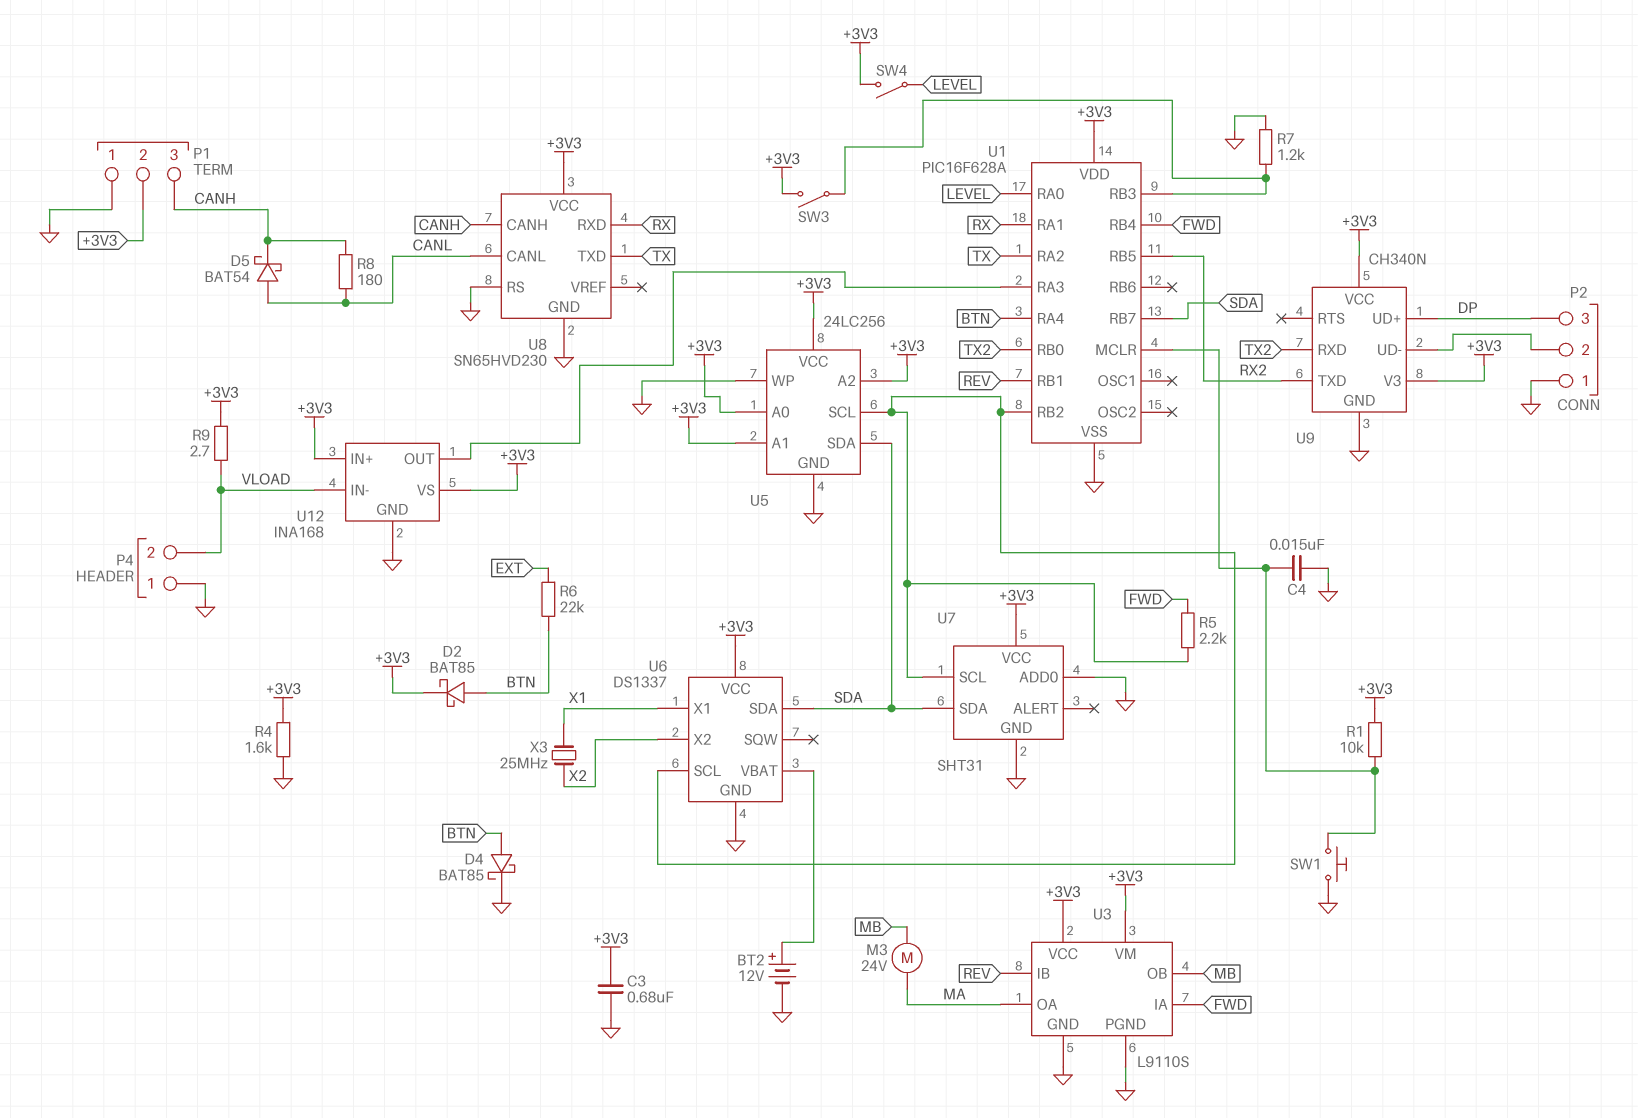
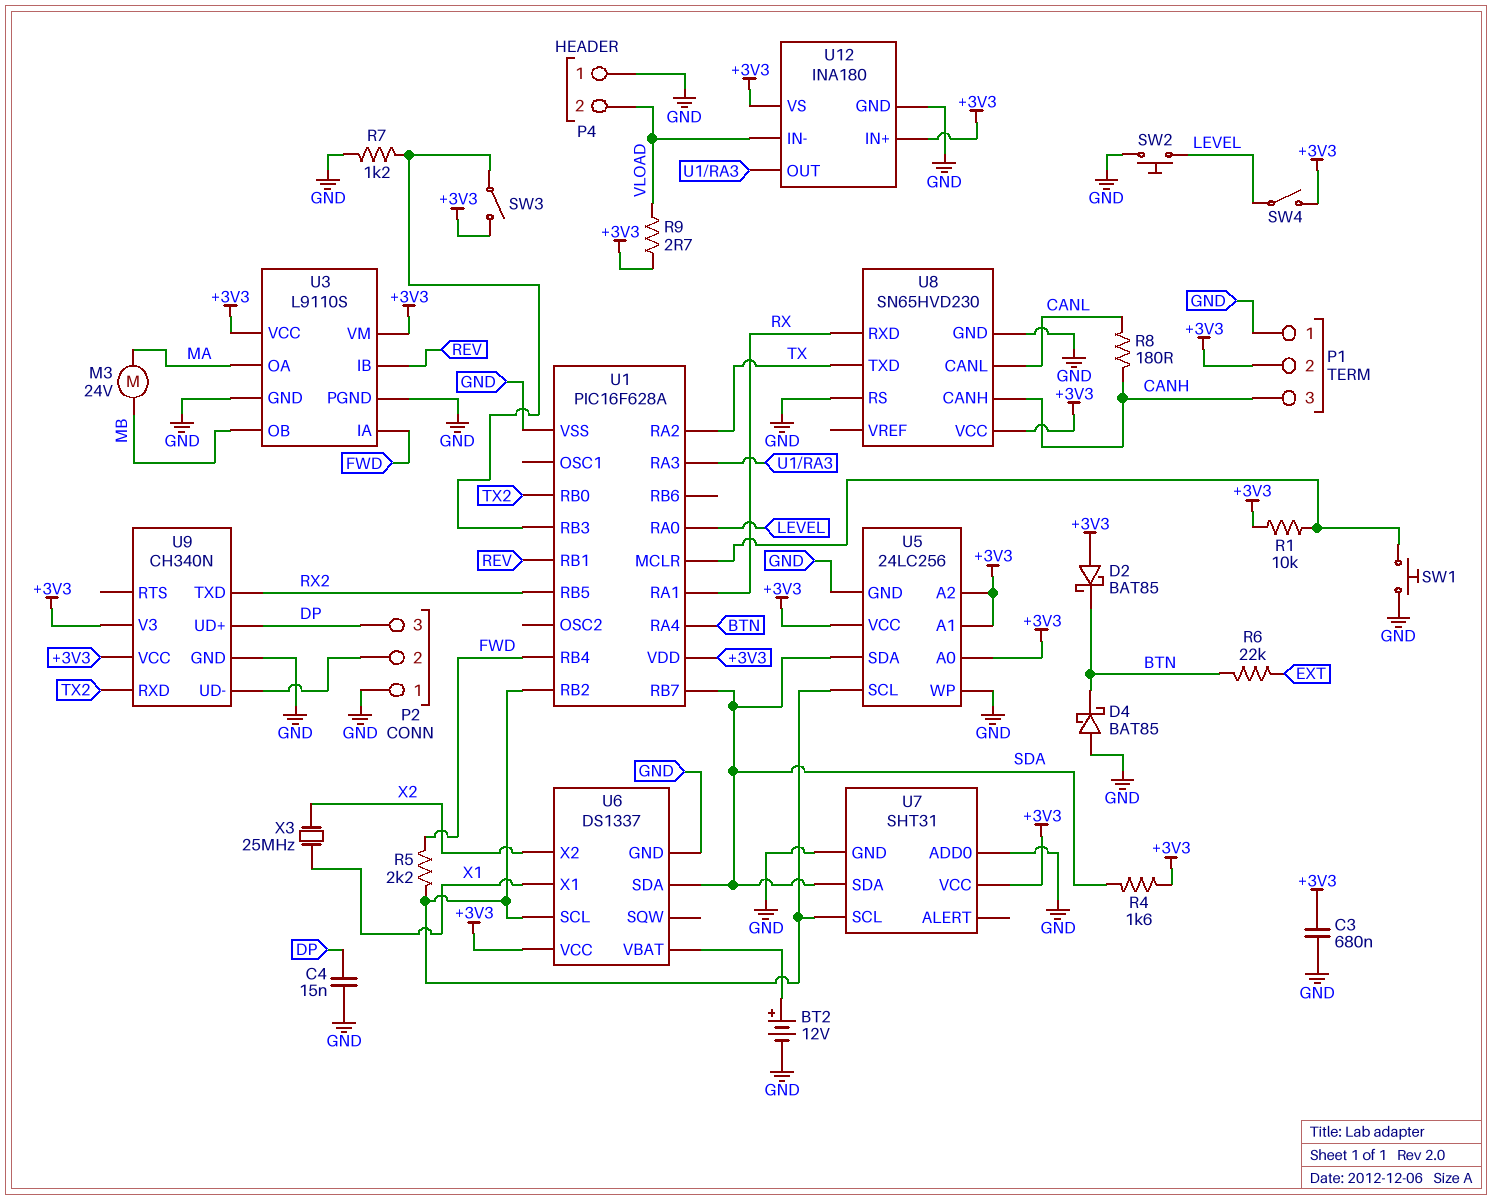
C4: 15nF (GND, U1/MCLR) -> 15nF (DP, GND)
D2: schottky BAT85 (A BTN, K +3V3) -> schottky BAT85 (A +3V3, K BTN)
D4: schottky BAT85 (A BTN, K GND) -> schottky BAT85 (A GND, K BTN)
D5: schottky BAT54 (A CANL, K CANH) -> none
R4: 1.6k (+3V3, GND) -> 1.6k (+3V3, SDA)
SW2: none -> button (GND, LEVEL)
U12: INA168 -> INA180

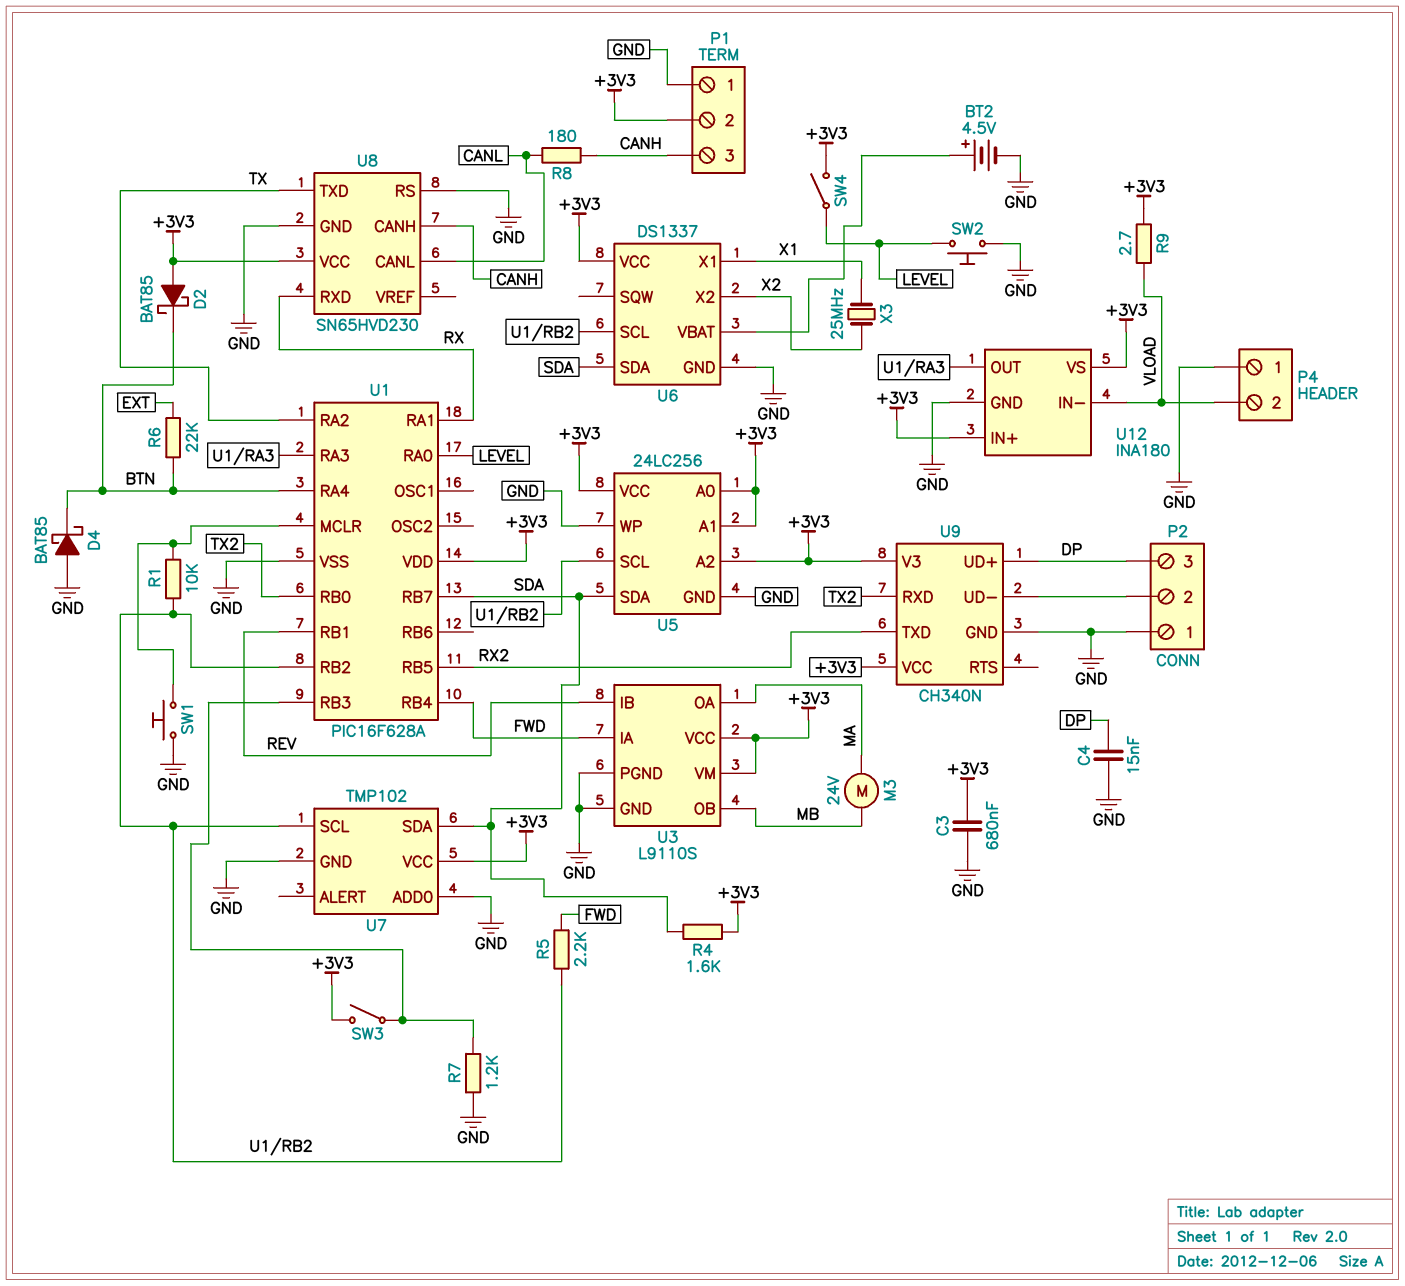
BT2: 12V (plus U6/VBAT, minus GND) -> 4.5V (plus U6/VBAT, minus GND)
R1: 10k (+3V3, U1/MCLR) -> 10k (U1/MCLR, U1/RB2)
U7: SHT31 -> TMP102

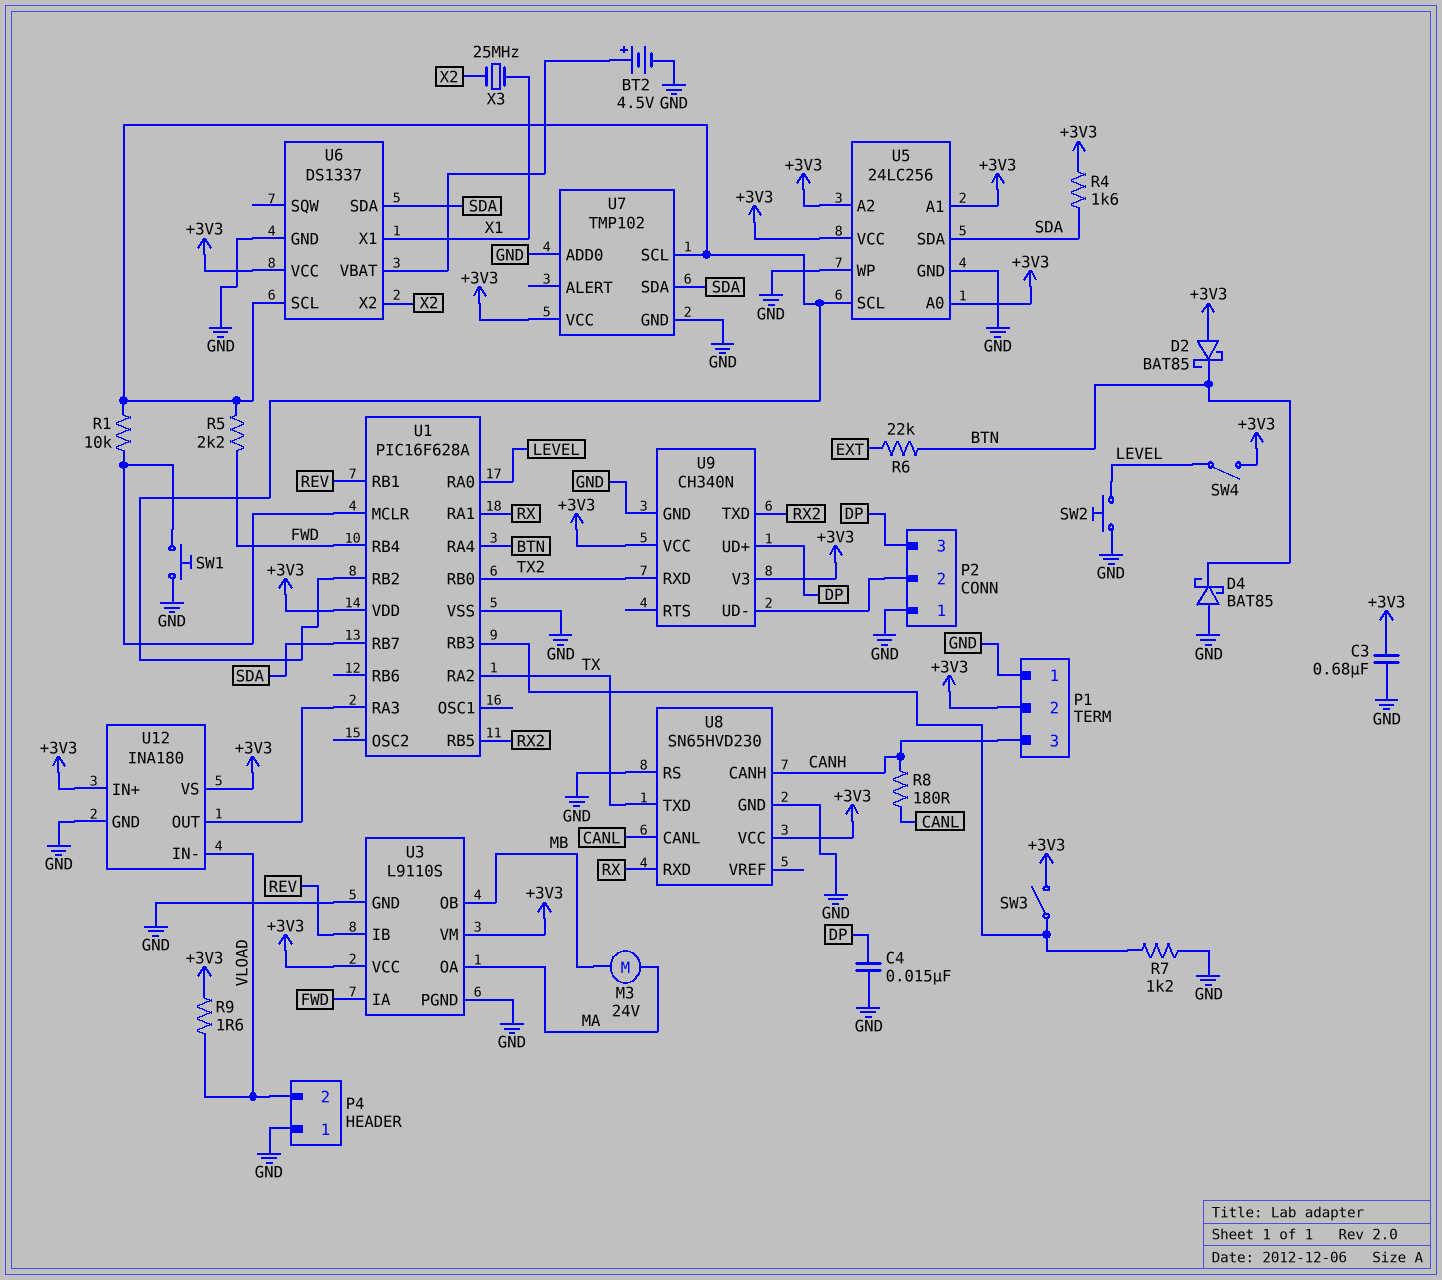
R9: 2.7 (+3V3, VLOAD) -> 1.6 (+3V3, VLOAD)

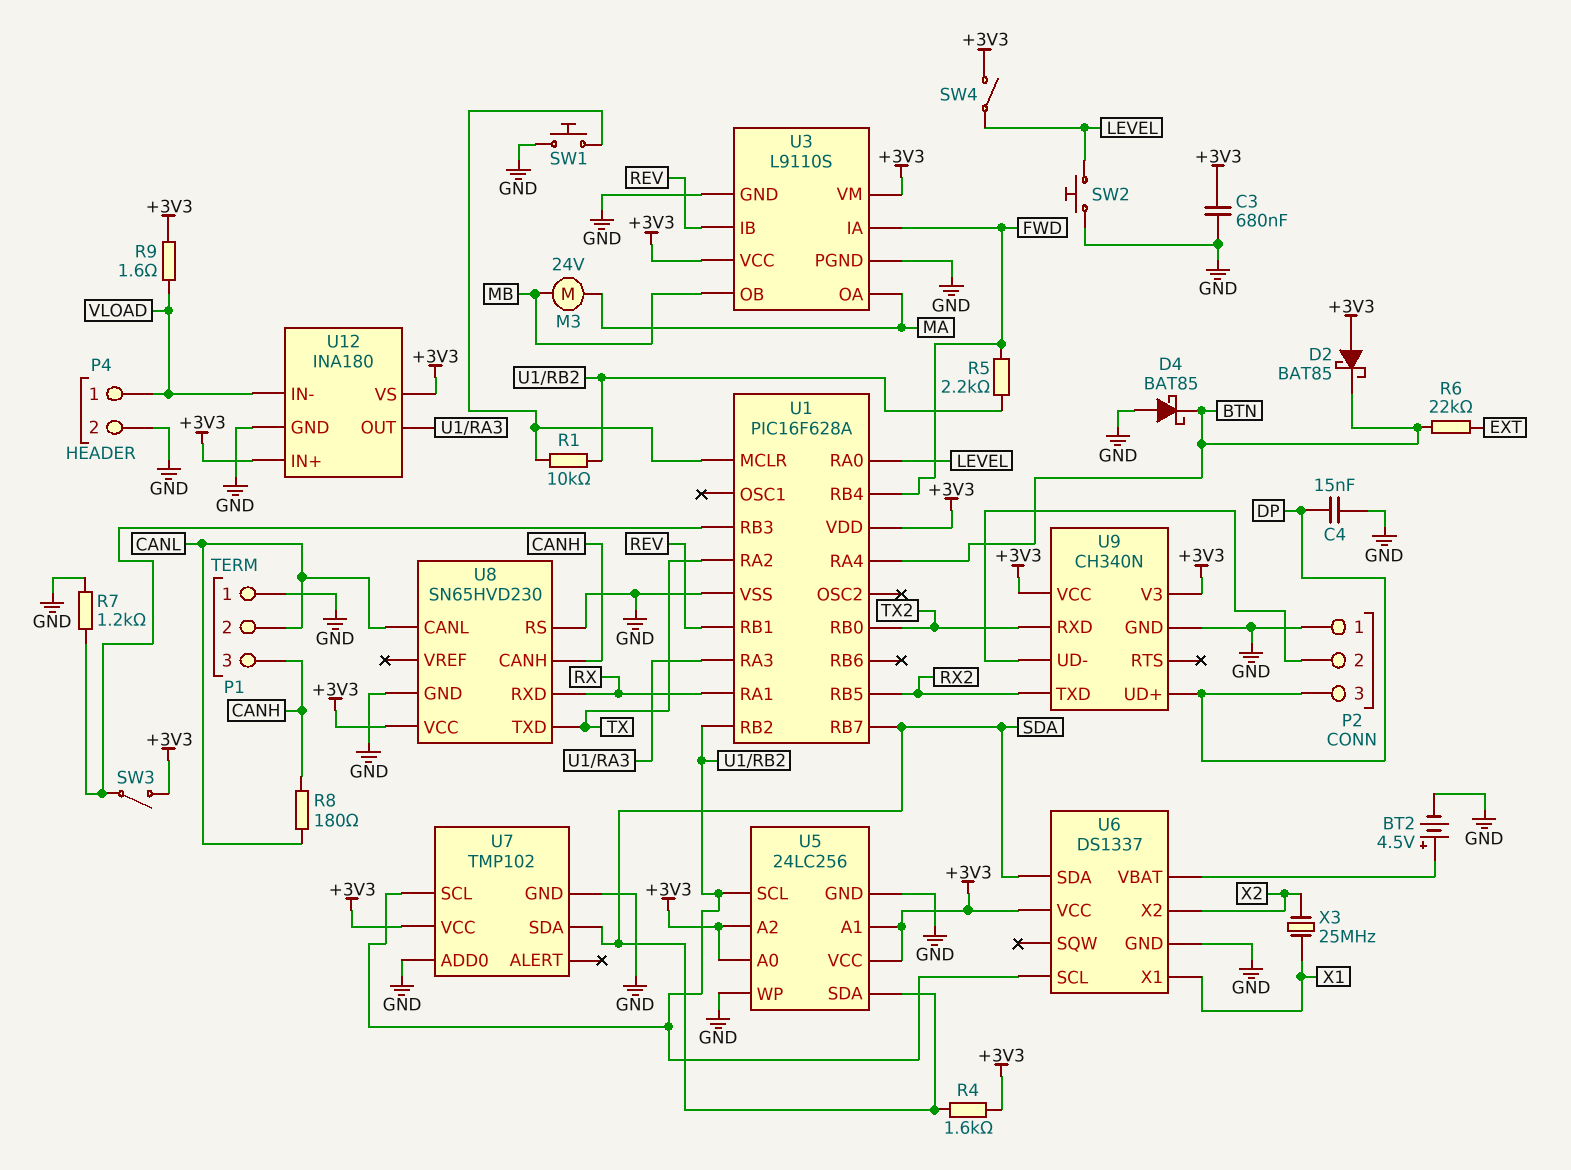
P1 pin 2: +3V3 -> CANL
P4 pin 1: GND -> VLOAD
P4 pin 2: VLOAD -> GND

